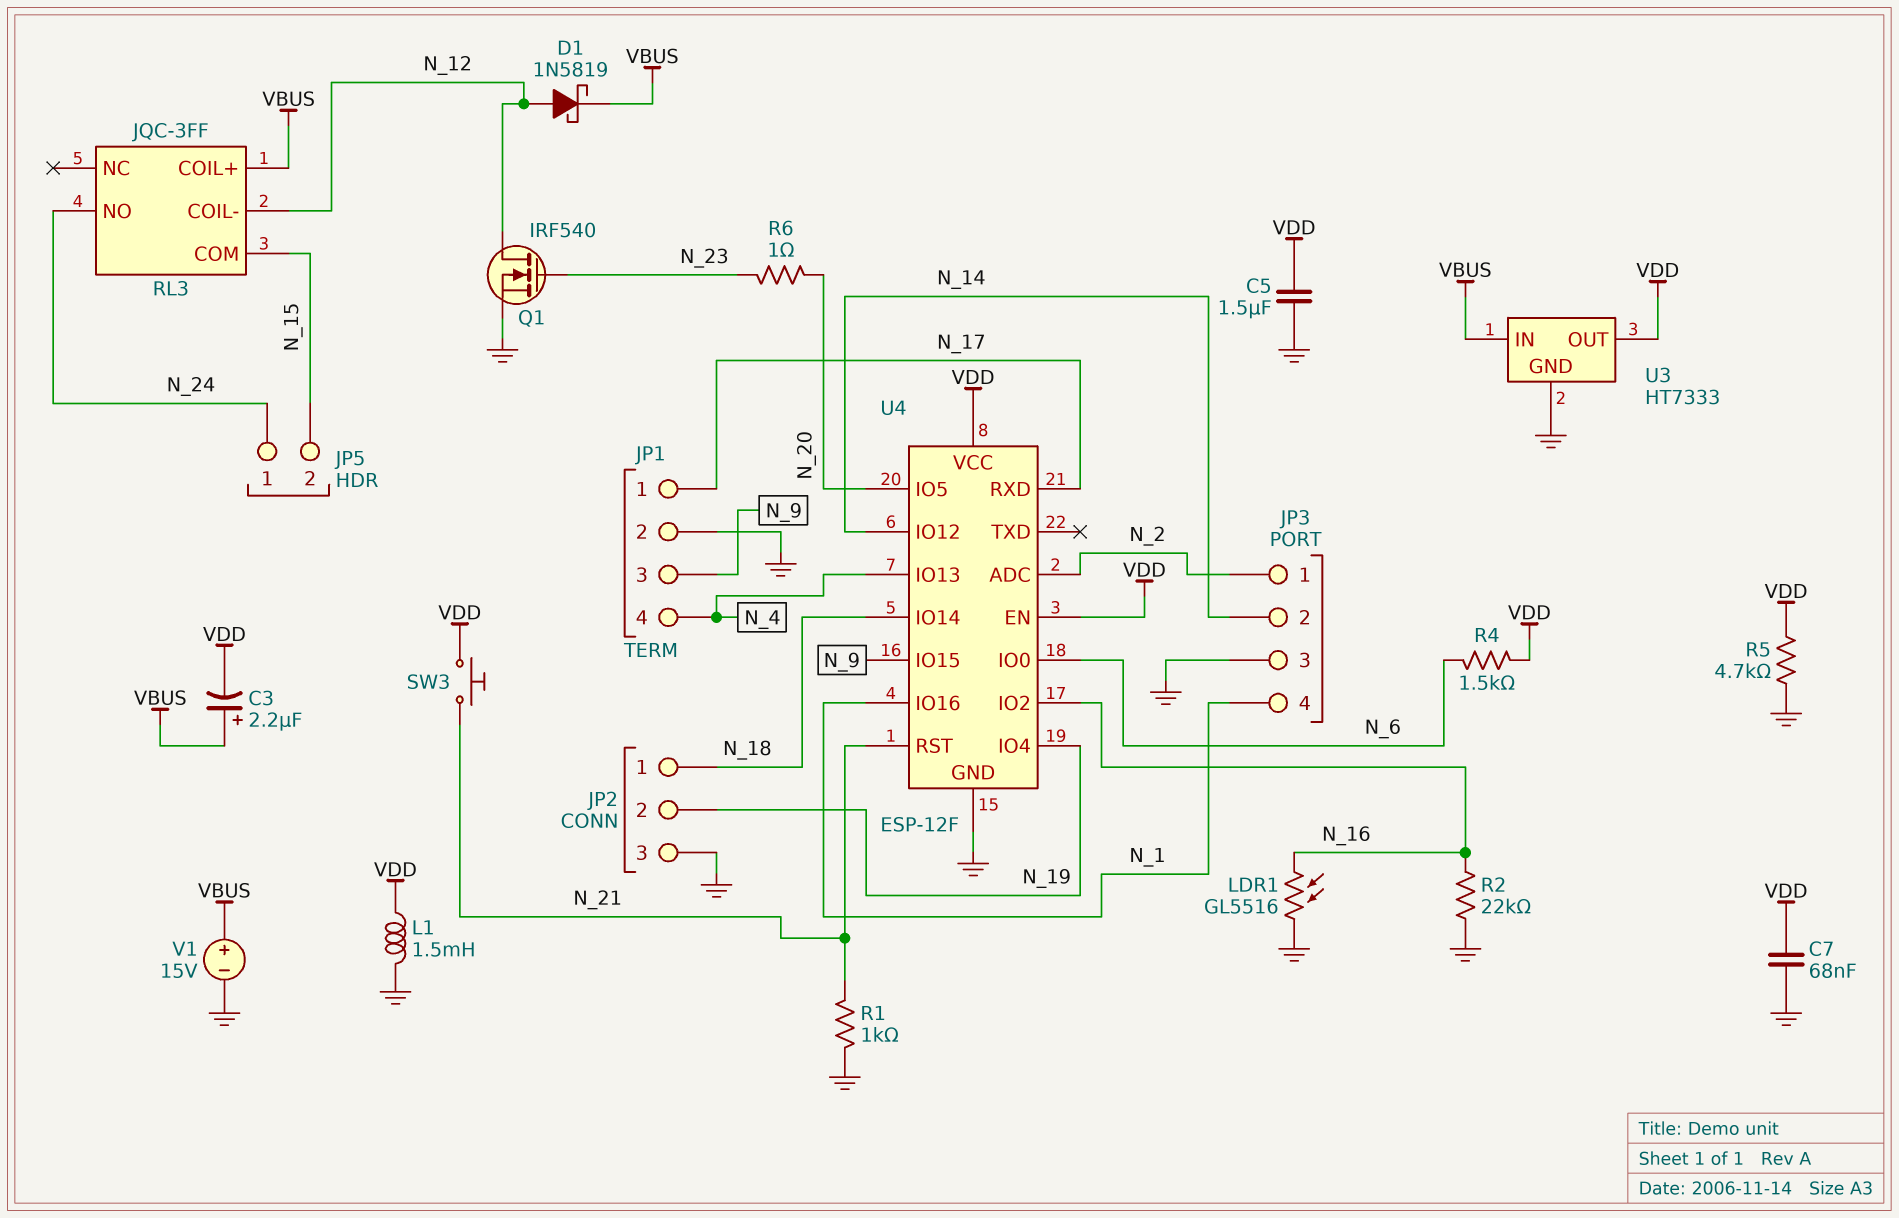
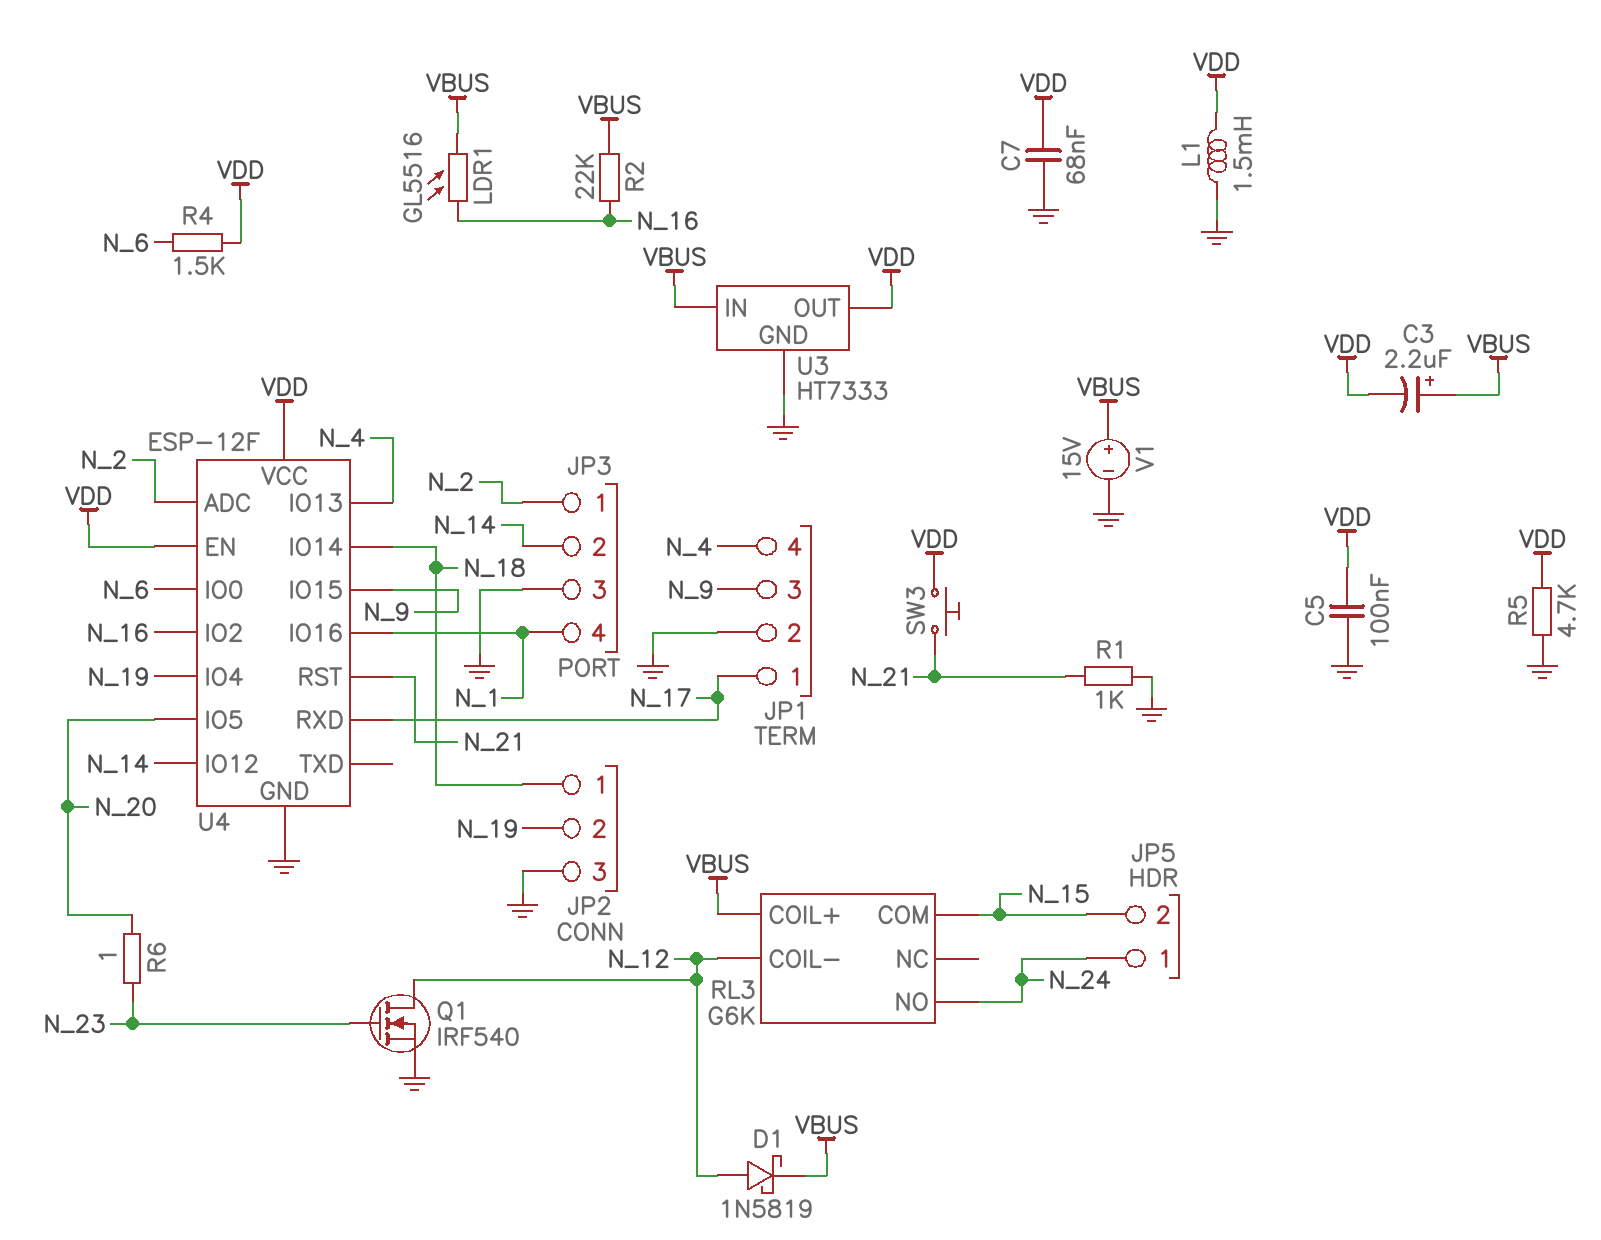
C5: 1.5uF (GND, VDD) -> 100nF (GND, VDD)
LDR1: GL5516 (GND, N_16) -> GL5516 (N_16, VBUS)
R2: 22k (GND, N_16) -> 22k (N_16, VBUS)
RL3: JQC-3FF -> G6K

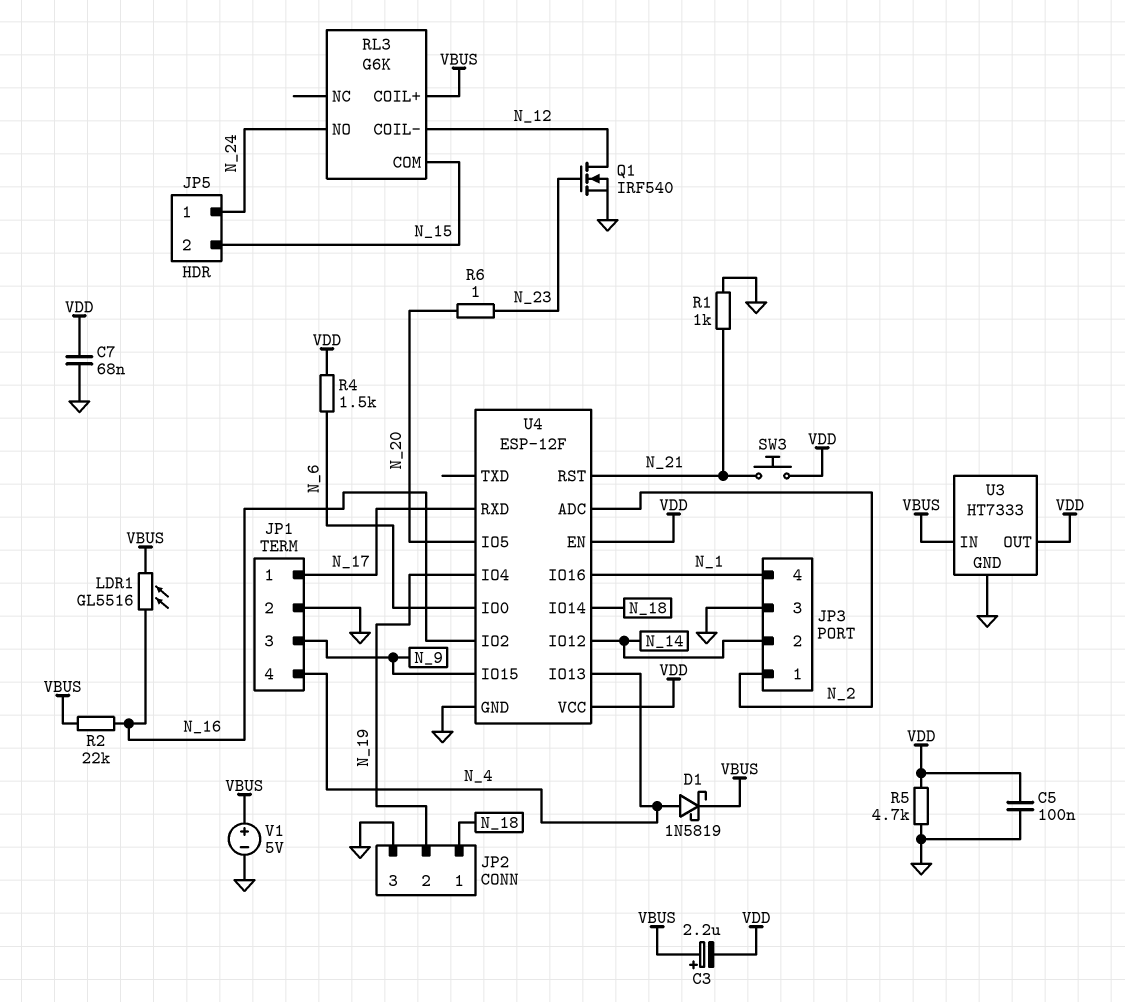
D1: schottky 1N5819 (A N_12, K VBUS) -> schottky 1N5819 (A N_4, K VBUS)
L1: 1.5mH (GND, VDD) -> none
V1: 15V (plus VBUS, minus GND) -> 5V (plus VBUS, minus GND)

